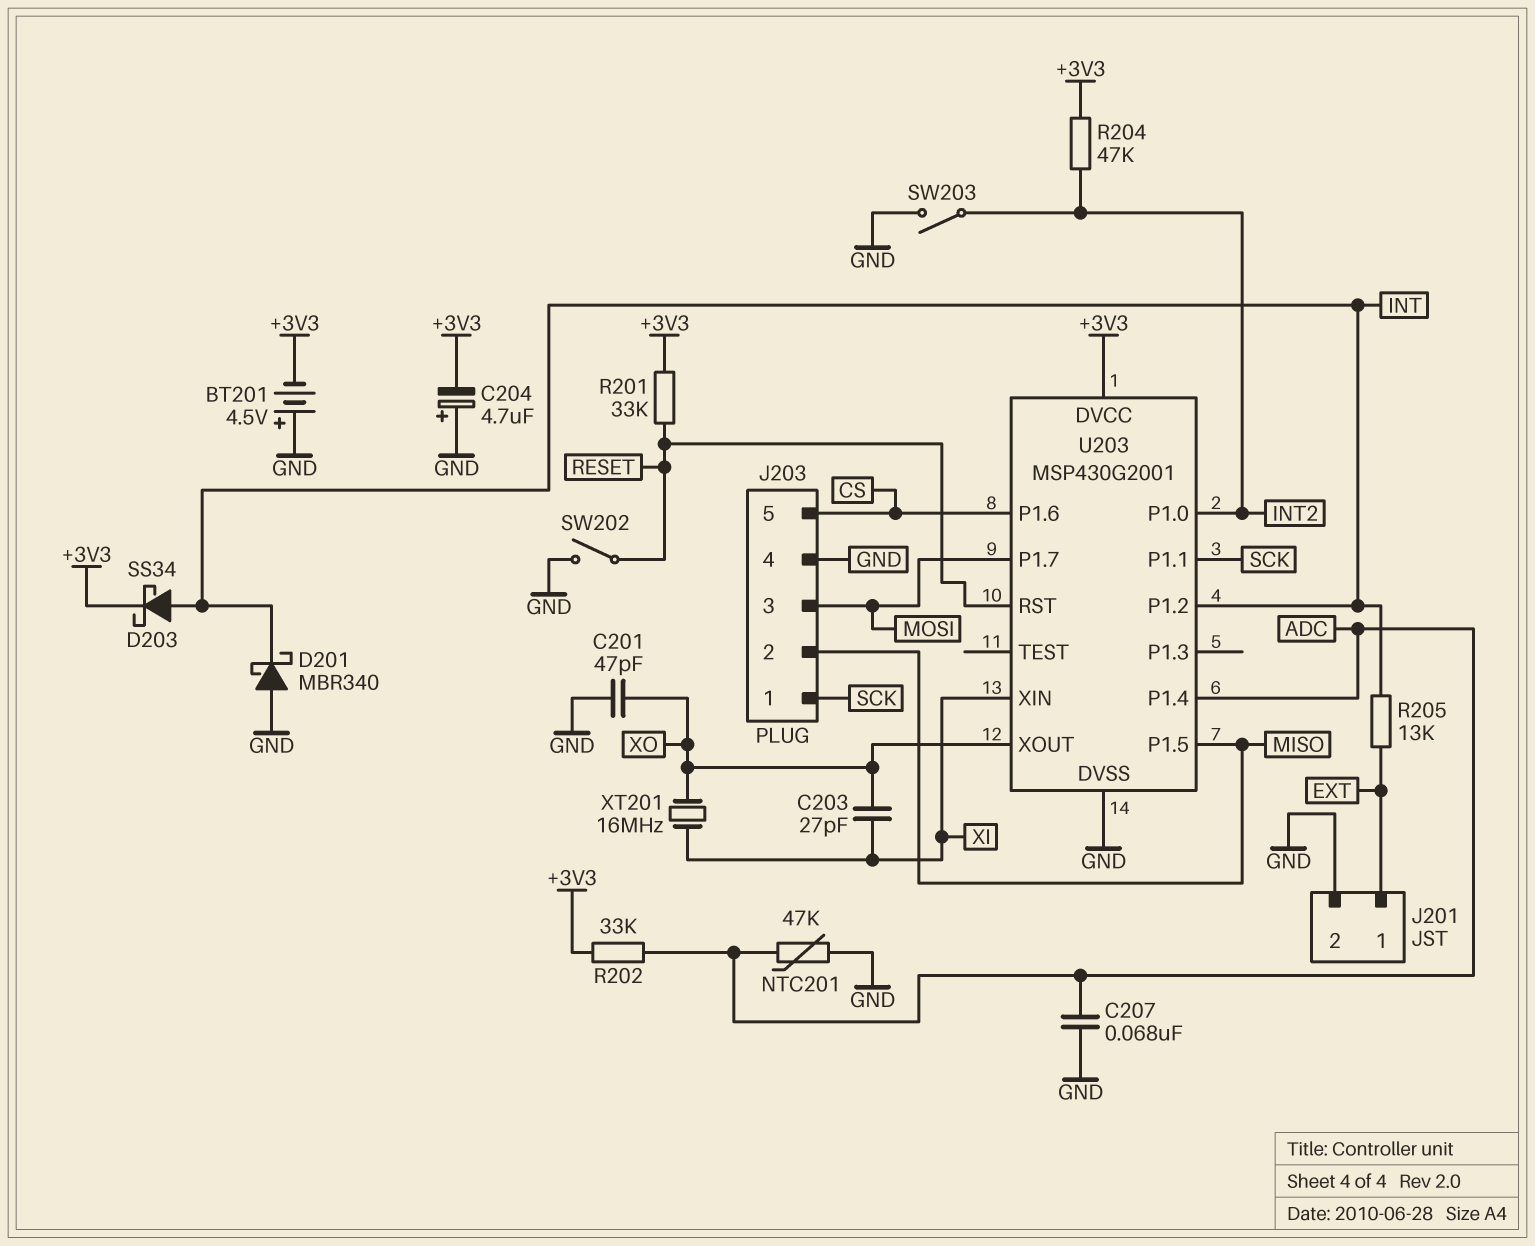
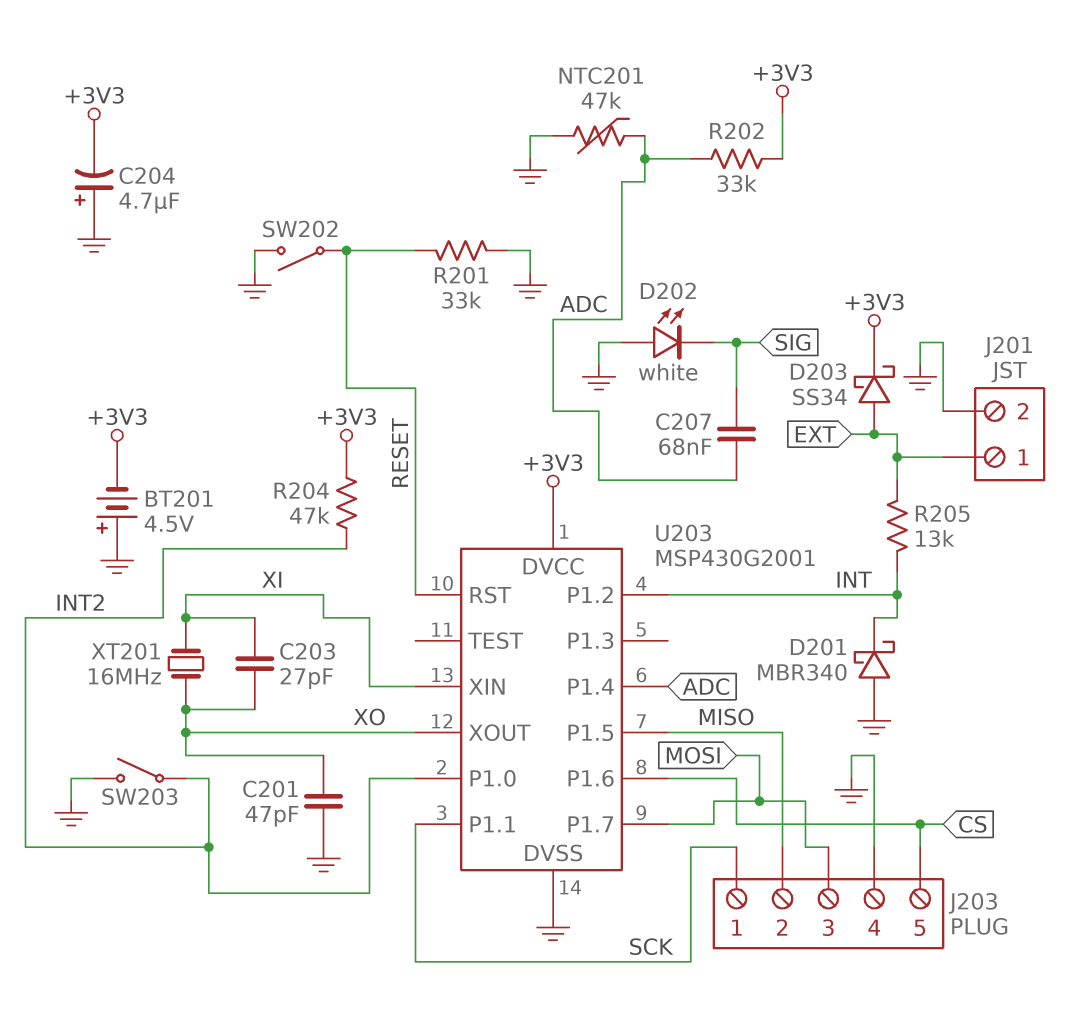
C207: 68nF (ADC, GND) -> 68nF (ADC, SIG)
D202: none -> LED white (A GND, K SIG)
D203: schottky SS34 (A INT, K +3V3) -> schottky SS34 (A EXT, K +3V3)
R201: 33k (+3V3, RESET) -> 33k (GND, RESET)

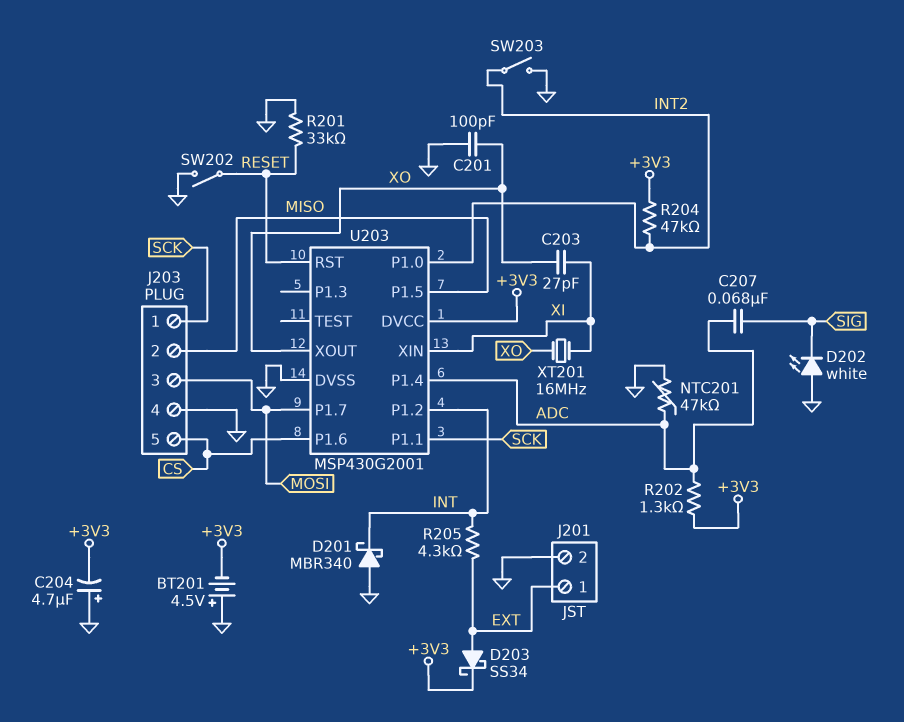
C201: 47pF (GND, XO) -> 100pF (GND, XO)
R202: 33k (+3V3, ADC) -> 1.3k (+3V3, ADC)
R205: 13k (EXT, INT) -> 4.3k (EXT, INT)

